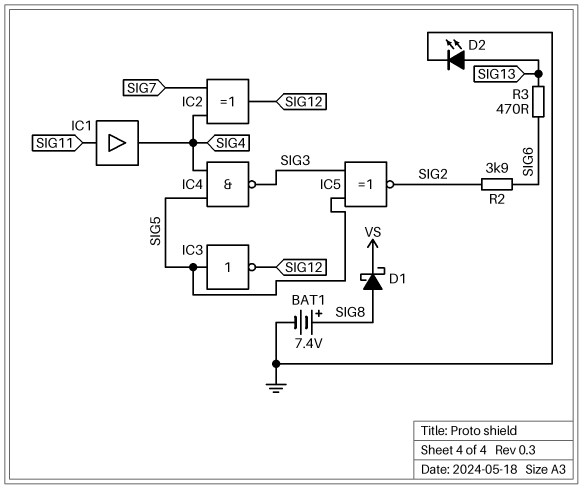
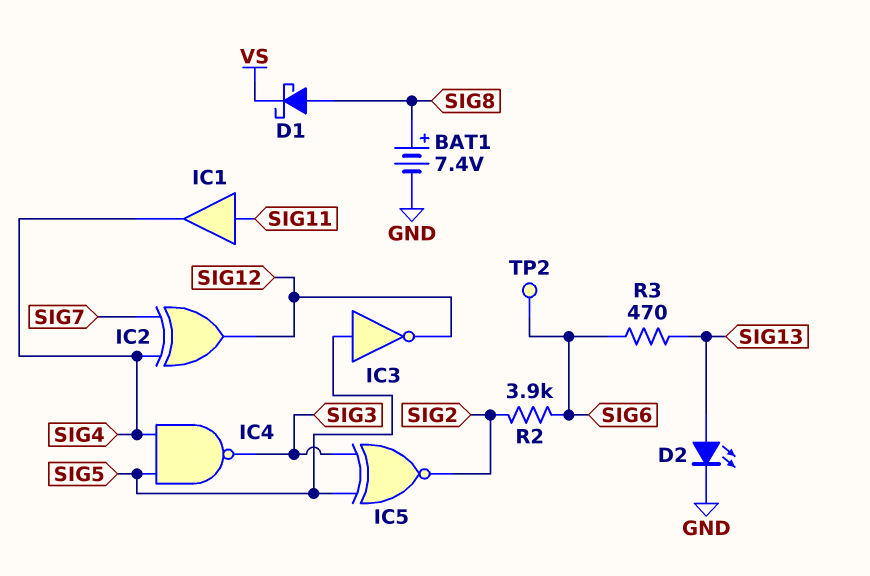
TP2: none -> test point (SIG6)

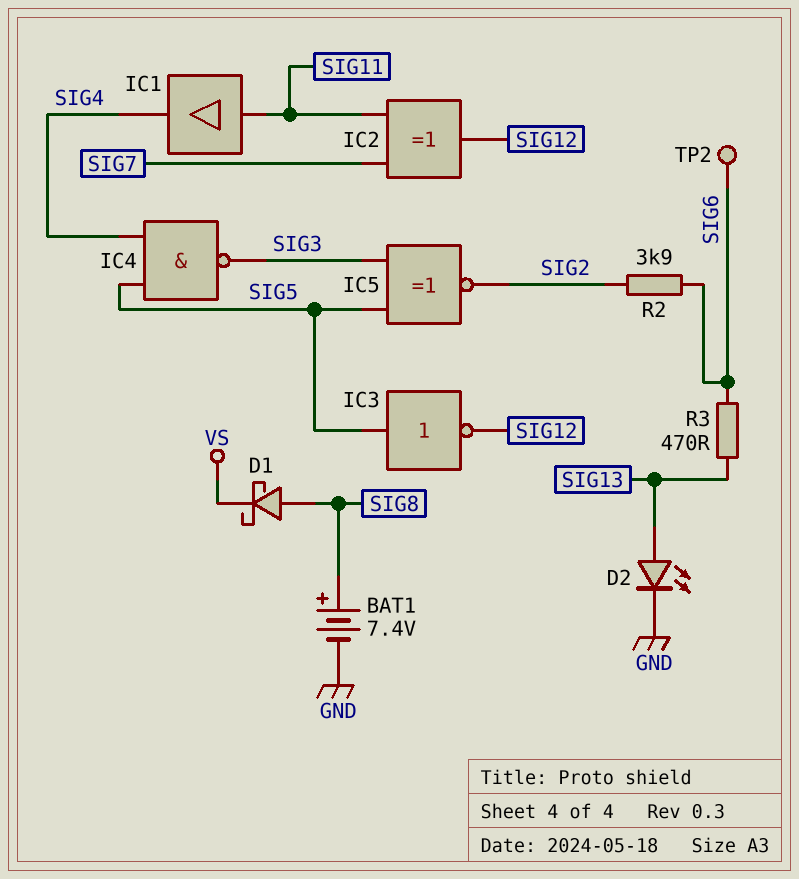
IC2: XOR (in SIG4, in SIG7, out SIG12) -> XOR (in SIG7, in SIG11, out SIG12)

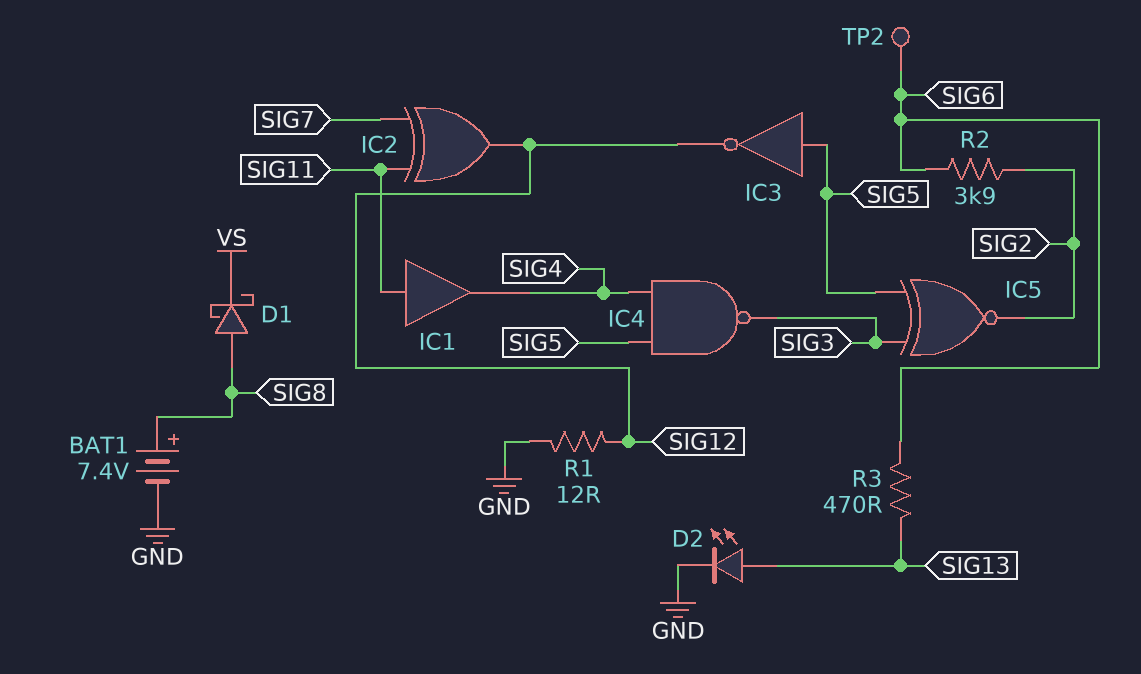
R1: none -> 12 (GND, SIG12)

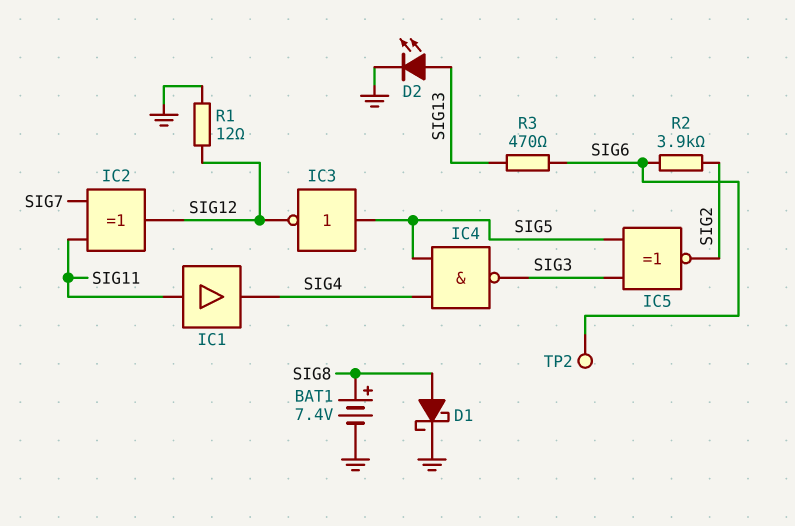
D1: schottky (A SIG8, K VS) -> schottky (A SIG8, K GND)

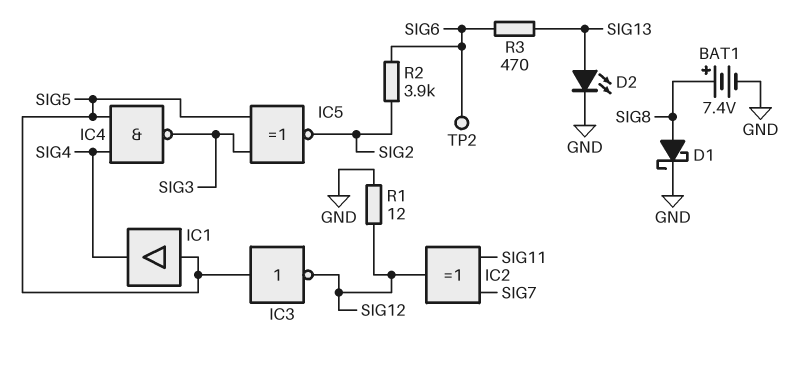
IC1: buffer (in SIG11, out SIG4) -> buffer (in SIG5, out SIG4)

